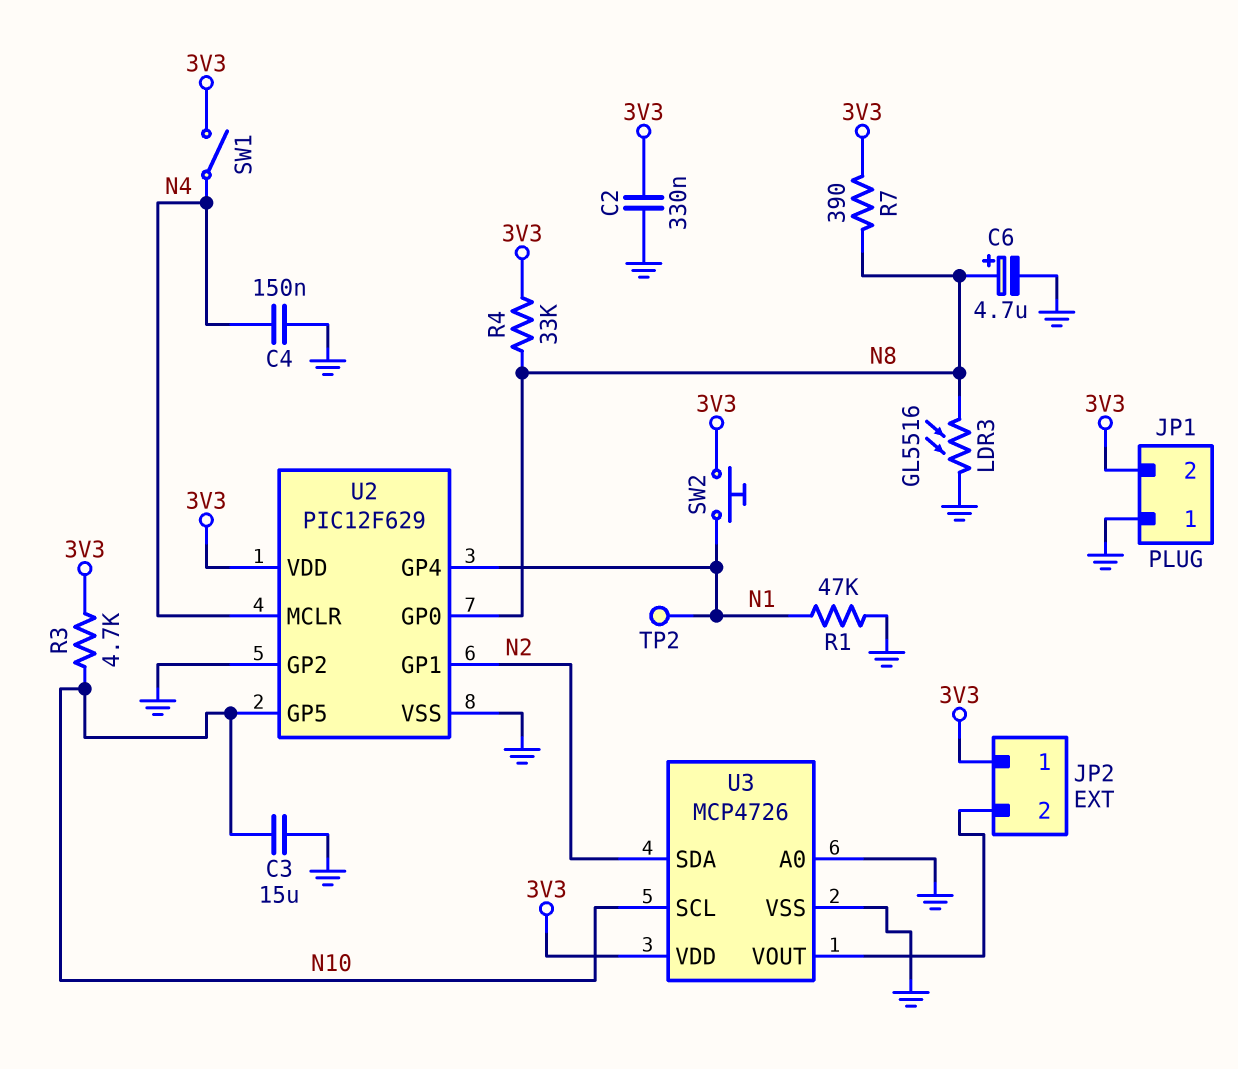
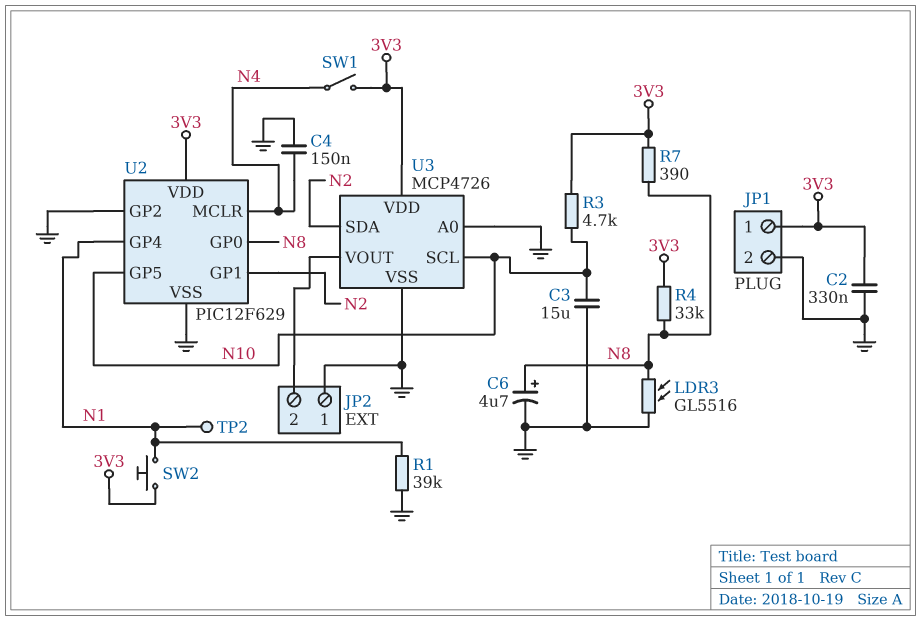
JP1 pin 1: GND -> 3V3
JP1 pin 2: 3V3 -> GND
JP2 pin 1: 3V3 -> GND
R1: 47k (GND, N1) -> 39k (GND, N1)

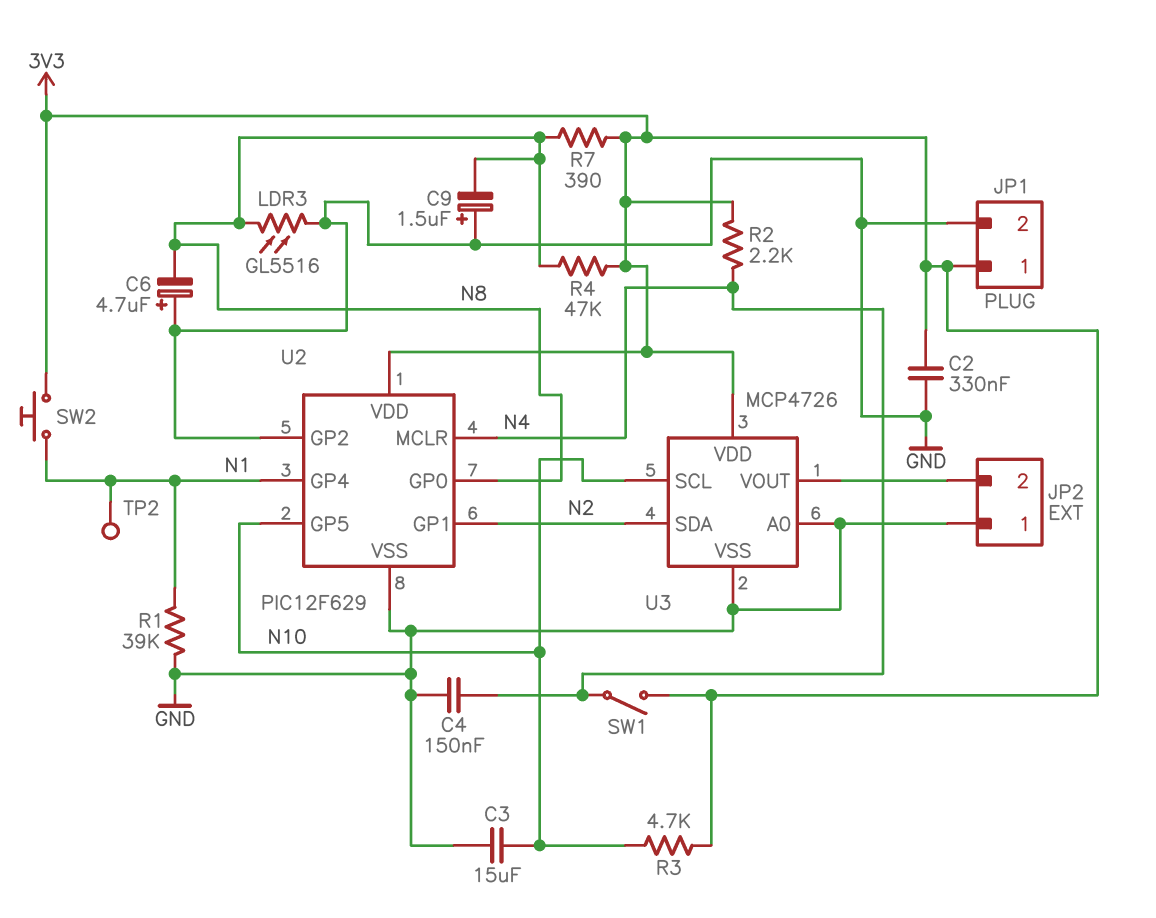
C6: 4.7uF (plus N8, minus GND) -> 4.7uF (plus GND, minus N8)
C9: none -> 1.5uF (plus GND, minus N8)
R2: none -> 2.2k (3V3, N4)
R4: 33k (3V3, N8) -> 47k (3V3, N8)

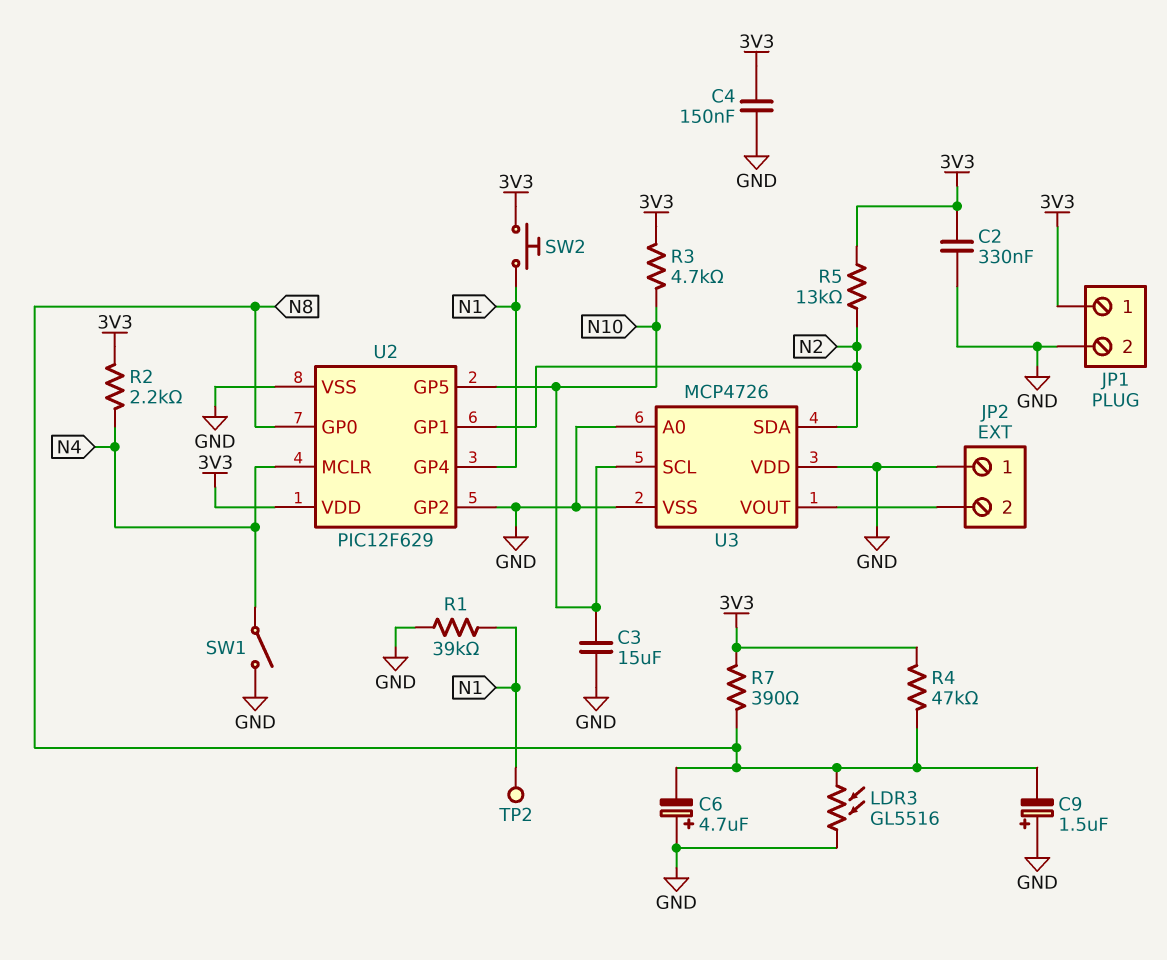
C4: 150nF (GND, N4) -> 150nF (3V3, GND)
R5: none -> 13k (3V3, N2)
SW1: switch (3V3, N4) -> switch (GND, N4)
U3 pin VDD: 3V3 -> GND

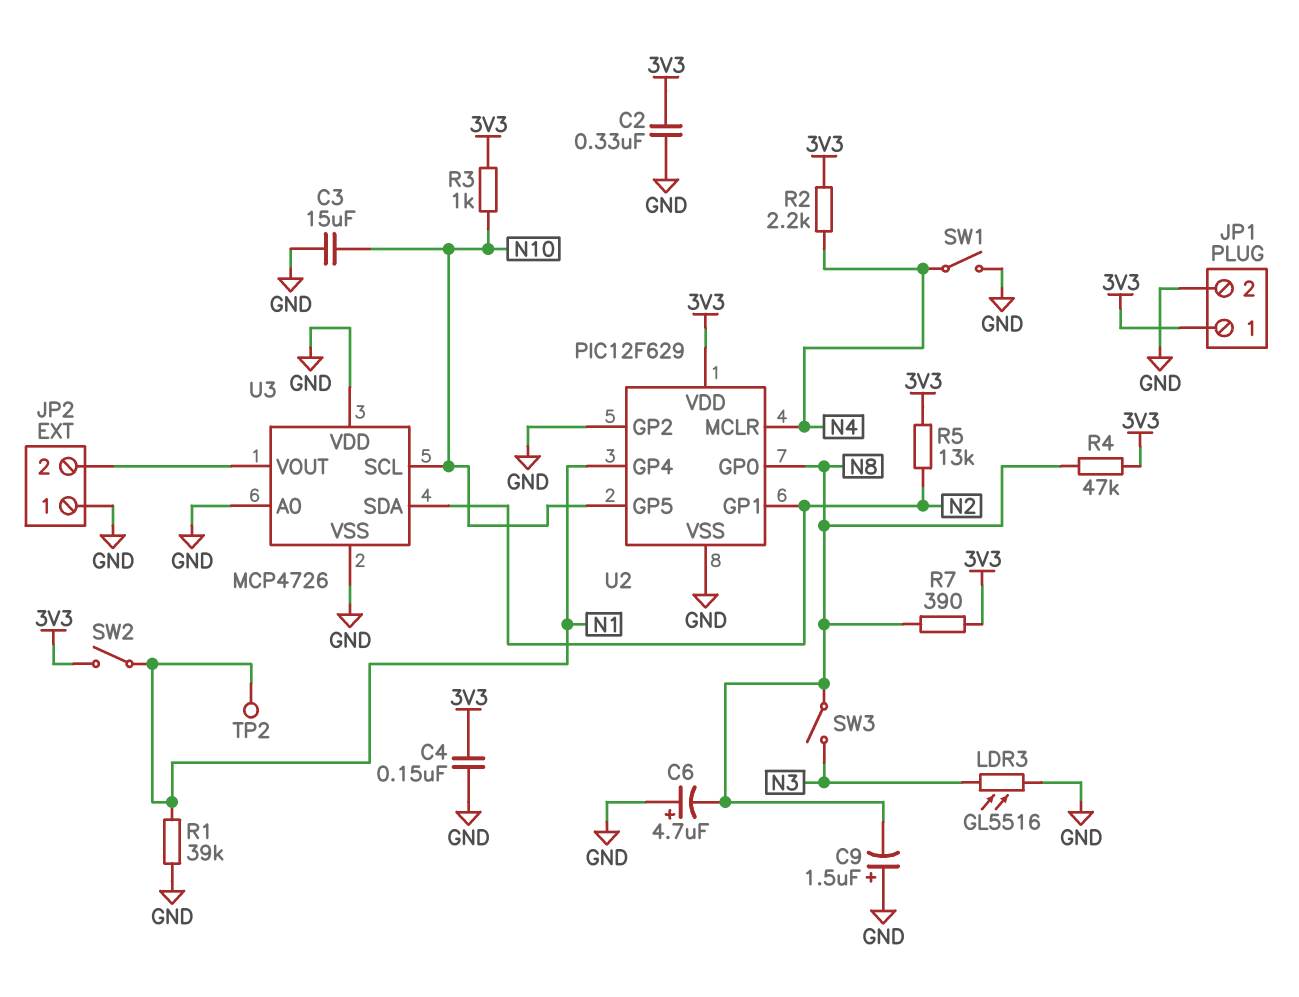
LDR3: GL5516 (GND, N8) -> GL5516 (GND, N3)
R3: 4.7k (3V3, N10) -> 1k (3V3, N10)
SW2: button (3V3, N1) -> switch (3V3, N1)
SW3: none -> switch (N3, N8)

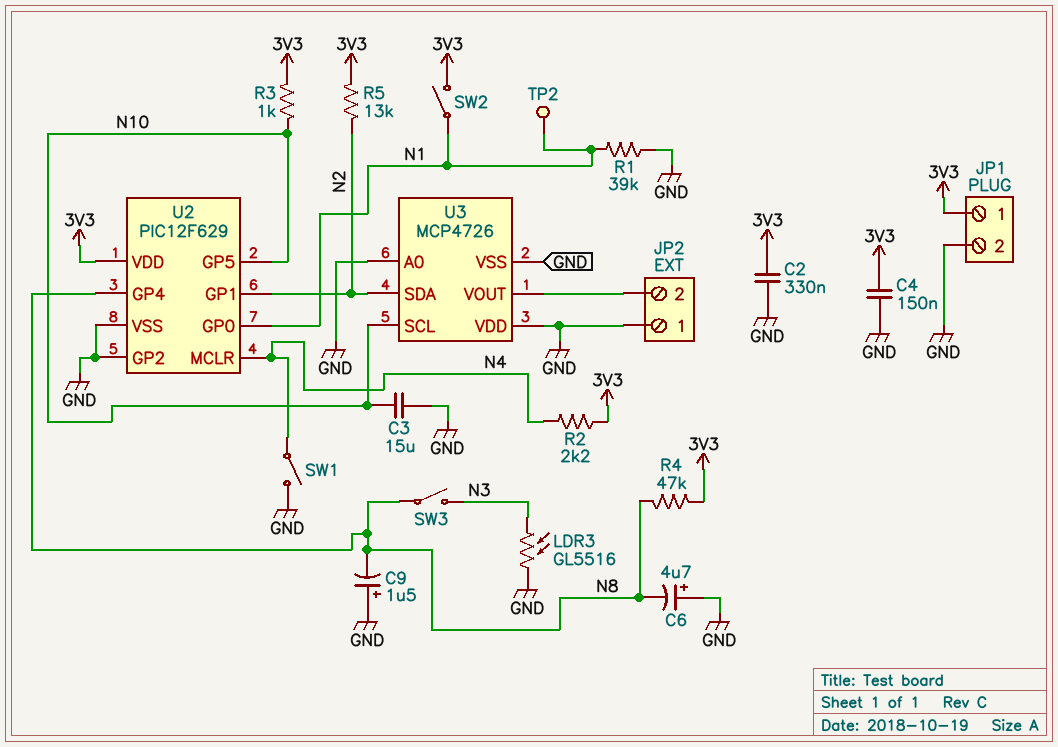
R7: 390 (3V3, N8) -> none
U2 pin GP0: N8 -> N1
U2 pin GP4: N1 -> N8

